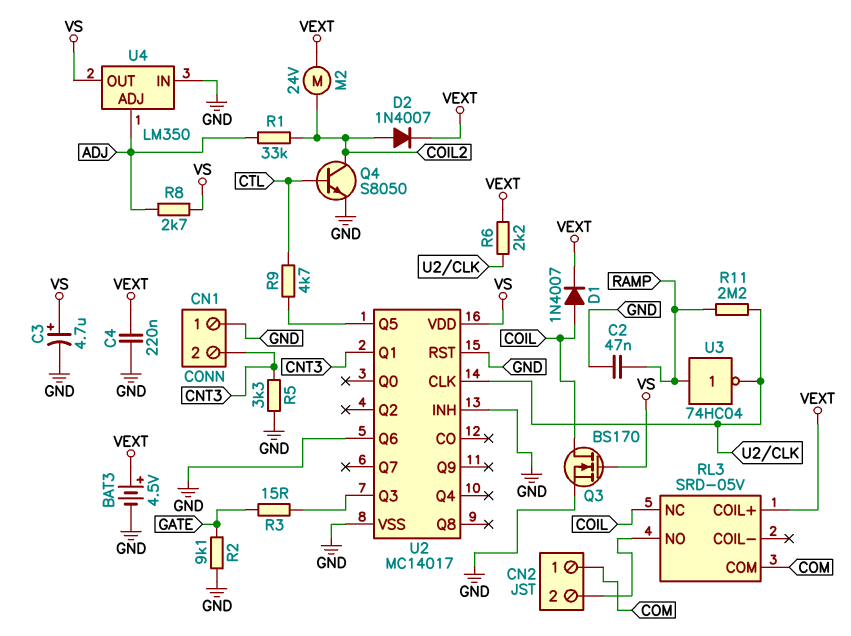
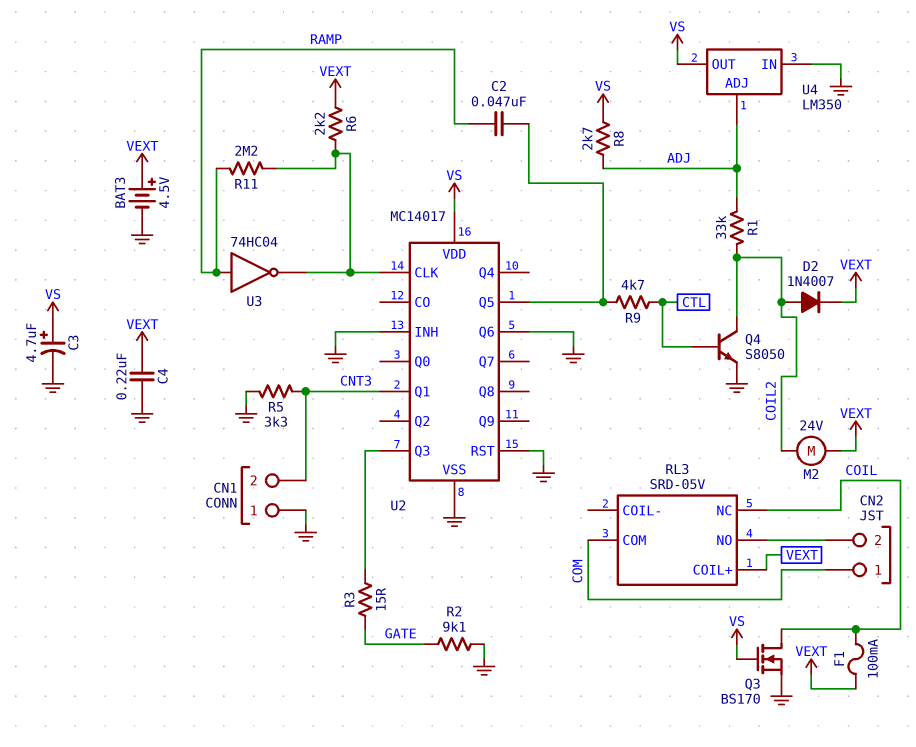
C2: 47nF (GND, RAMP) -> 47nF (RAMP, U2/Q5)
D1: diode 1N4007 (A COIL, K VEXT) -> none
F1: none -> 100mA (COIL, VEXT)

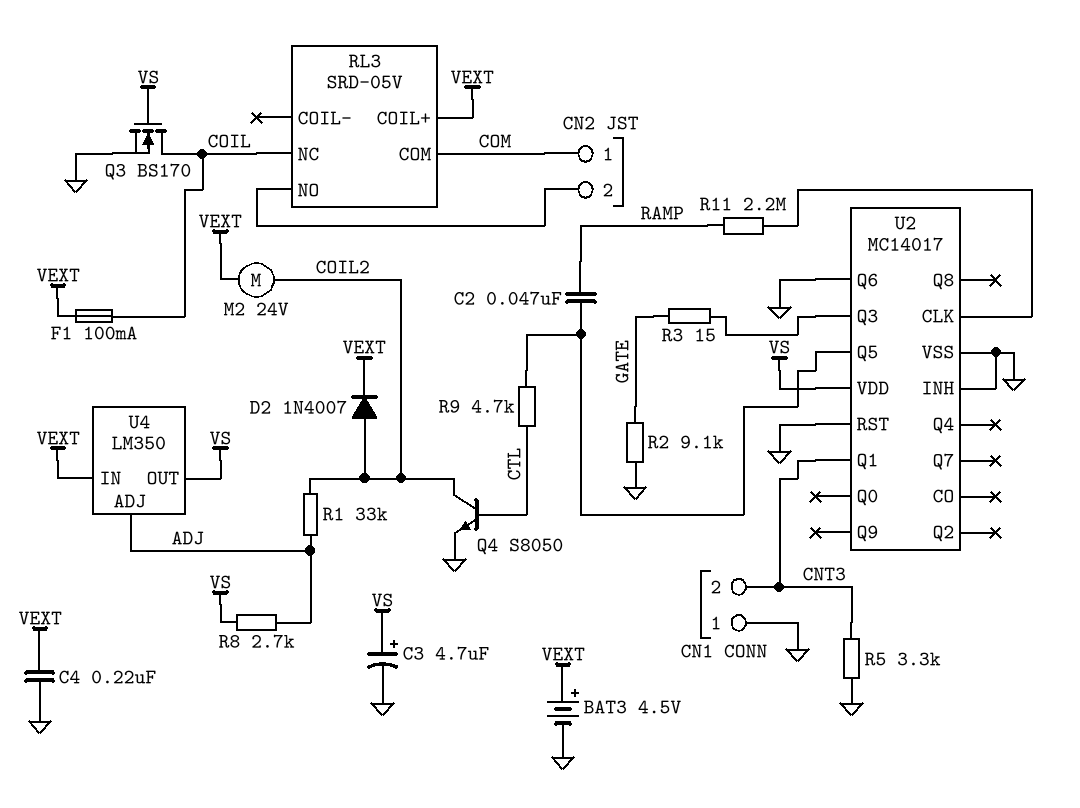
R6: 2.2k (U2/CLK, VEXT) -> none
U3: NOT 74HC04 (in RAMP, out U2/CLK) -> none
U4 pin IN: GND -> VEXT

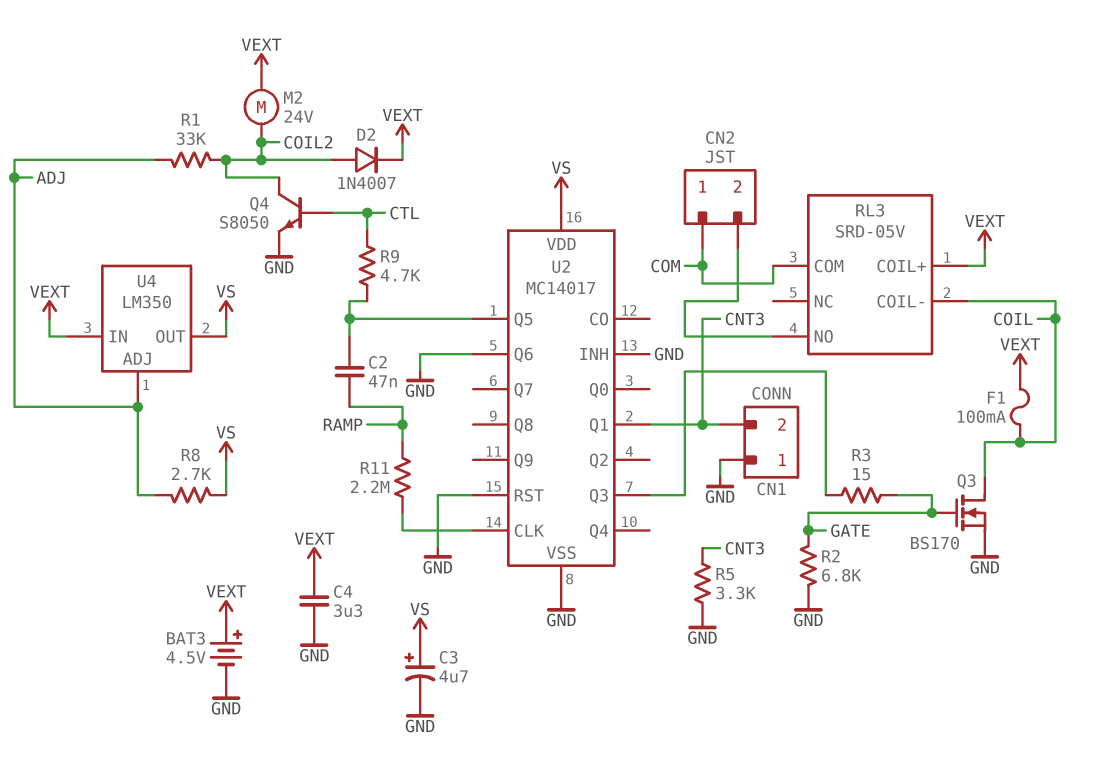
C4: 220nF (GND, VEXT) -> 3.3uF (GND, VEXT)
Q3: NMOS BS170 (G VS, D COIL, S GND) -> NMOS BS170 (G GATE, D COIL, S GND)
R2: 9.1k (GATE, GND) -> 6.8k (GATE, GND)
RL3 pin COIL-: none -> COIL
RL3 pin NC: COIL -> none

